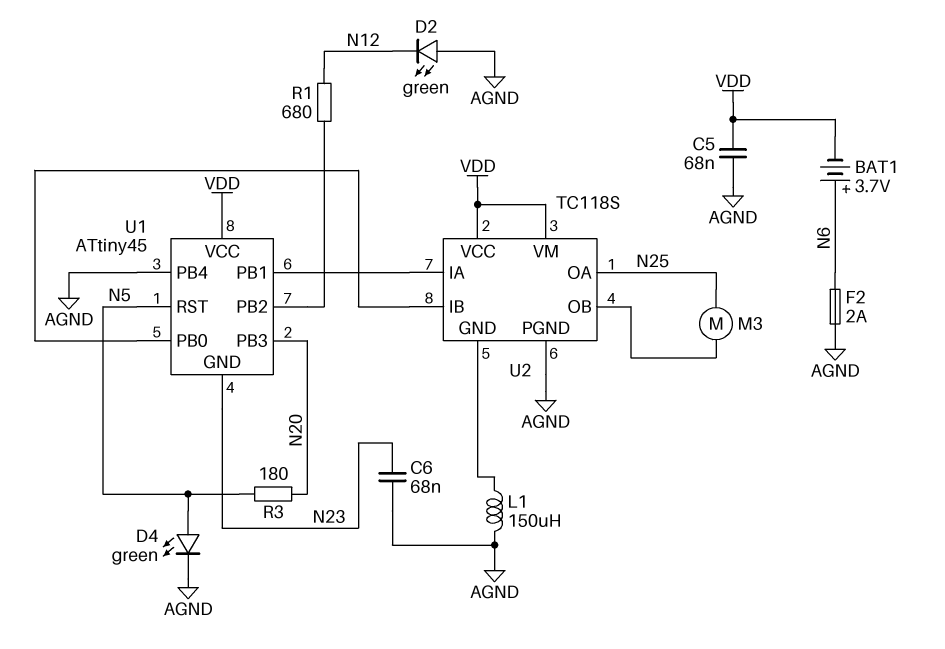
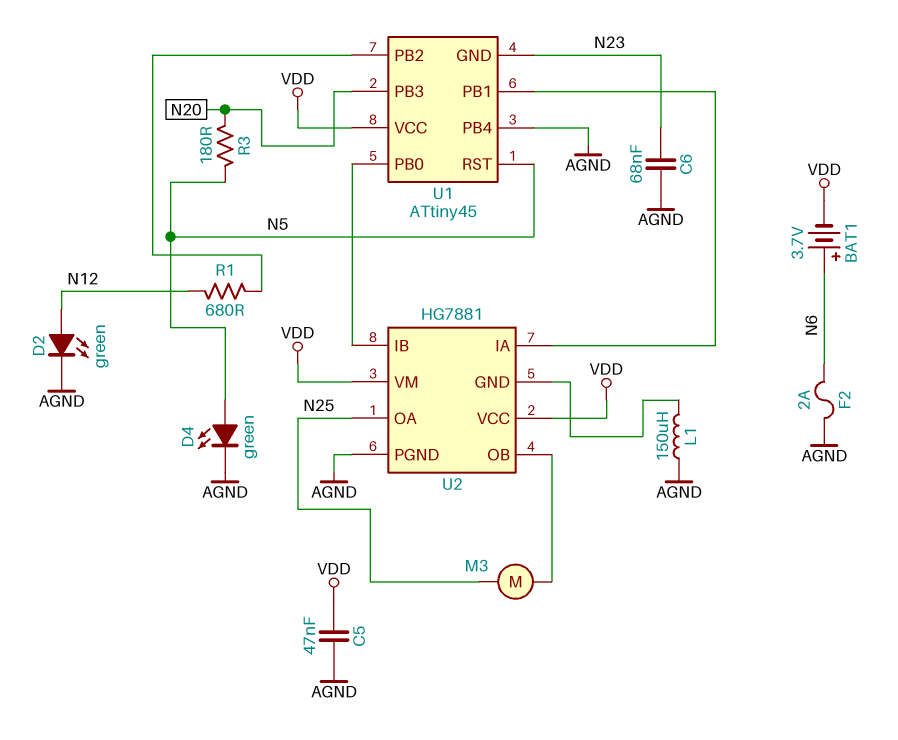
C5: 68nF (AGND, VDD) -> 47nF (AGND, VDD)
D2: LED green (A AGND, K N12) -> LED green (A N12, K AGND)
U2: TC118S -> HG7881

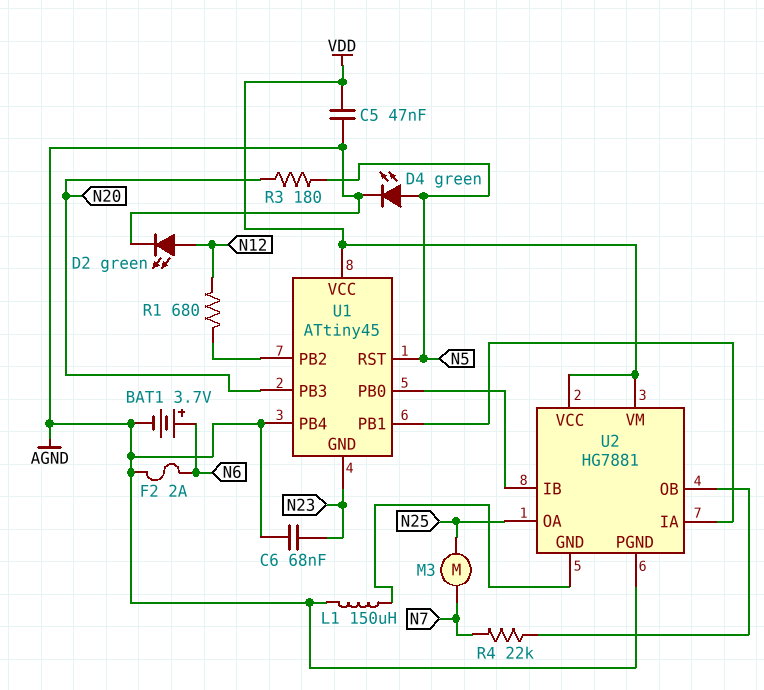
BAT1: 3.7V (plus N6, minus VDD) -> 3.7V (plus N6, minus AGND)
M3: motor (N25, U2/OB) -> motor (N7, N25)
R4: none -> 22k (N7, U2/OB)

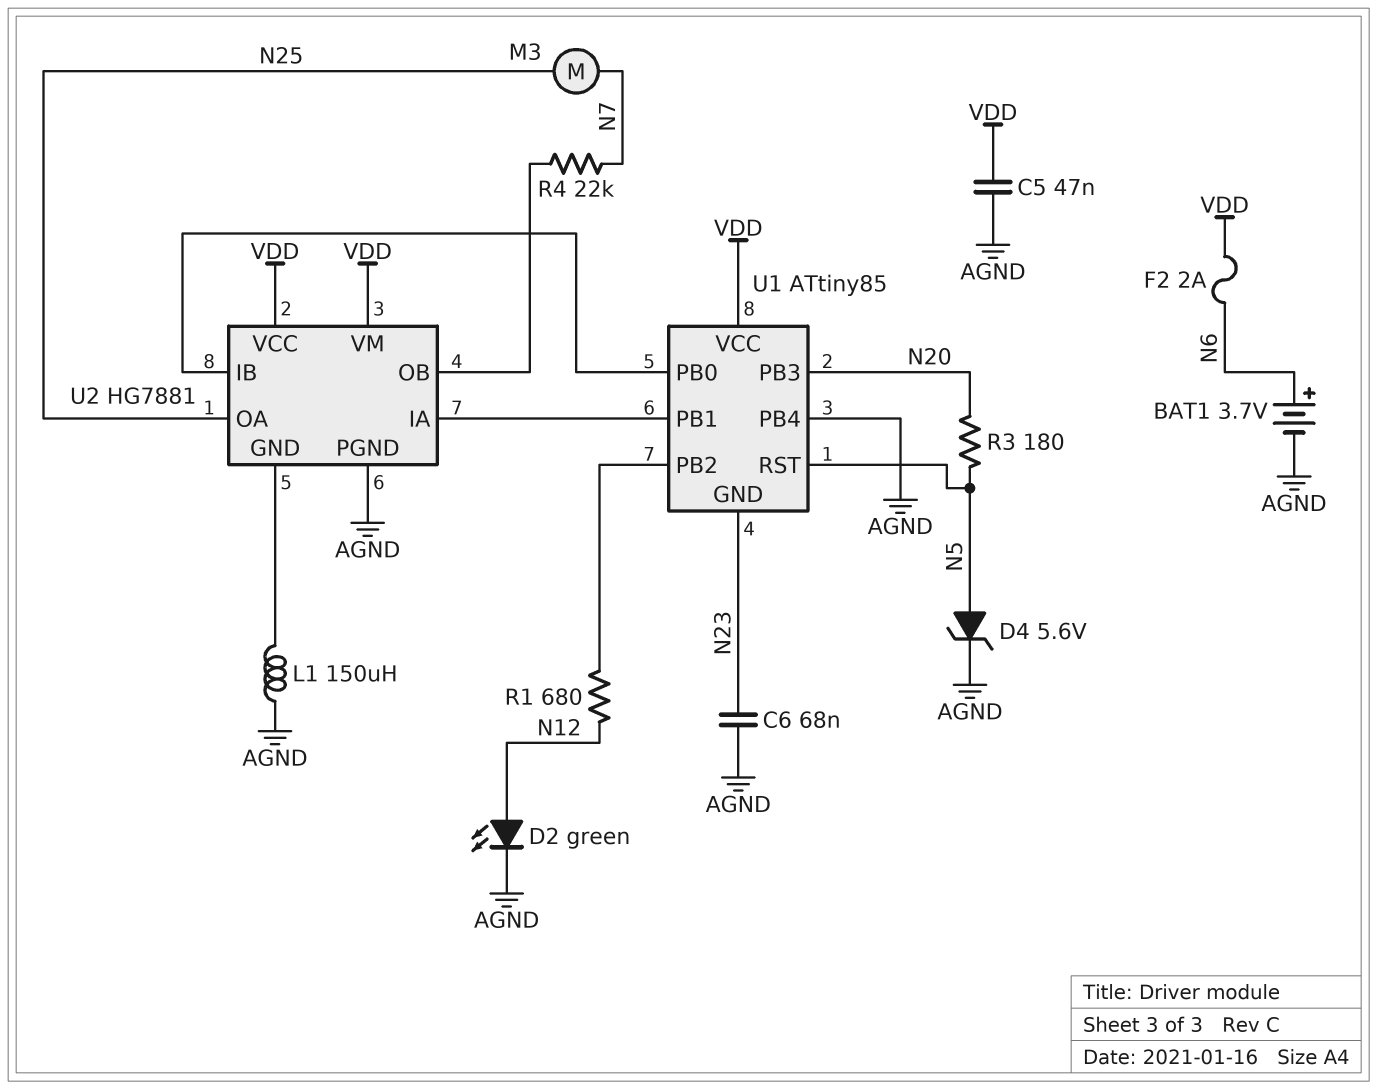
D4: LED green (A N5, K AGND) -> zener 5.6V (A N5, K AGND)
F2: 2A (AGND, N6) -> 2A (N6, VDD)
U1: ATtiny45 -> ATtiny85

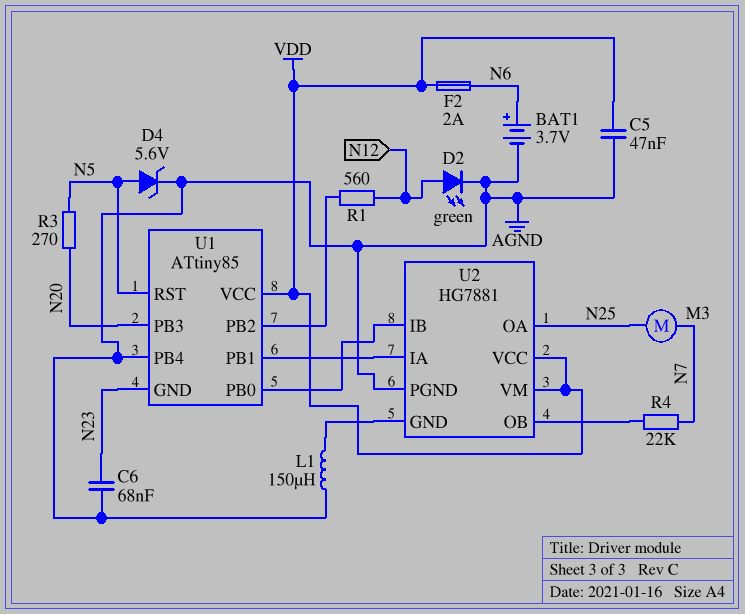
R1: 680 (N12, U1/PB2) -> 560 (N12, U1/PB2)
R3: 180 (N5, N20) -> 270 (N5, N20)

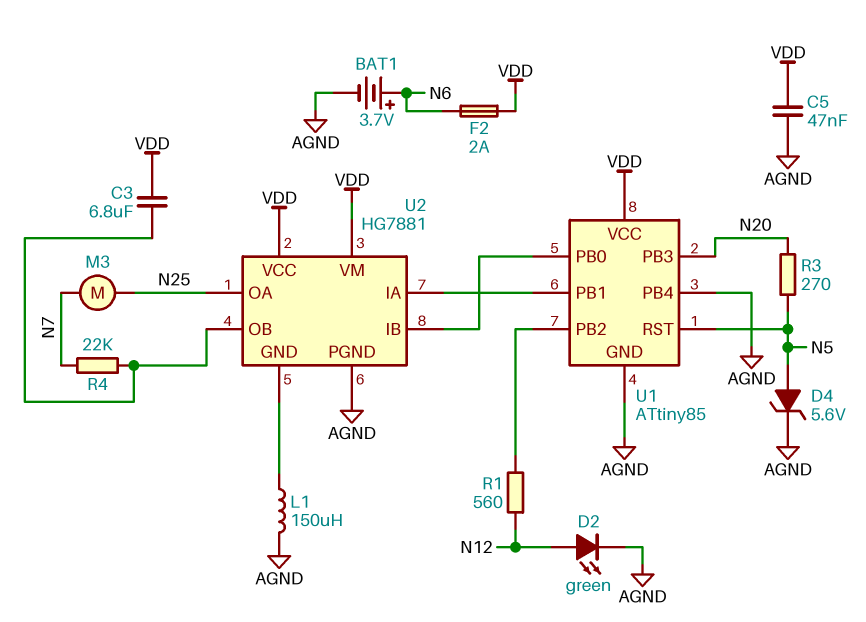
C3: none -> 6.8uF (U2/OB, VDD)
C6: 68nF (AGND, N23) -> none
U1 pin GND: N23 -> AGND

